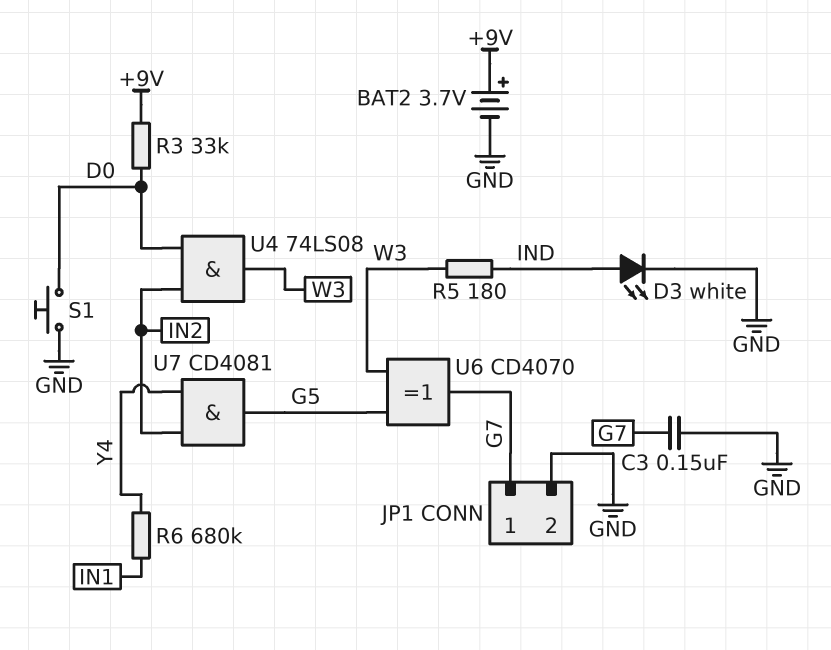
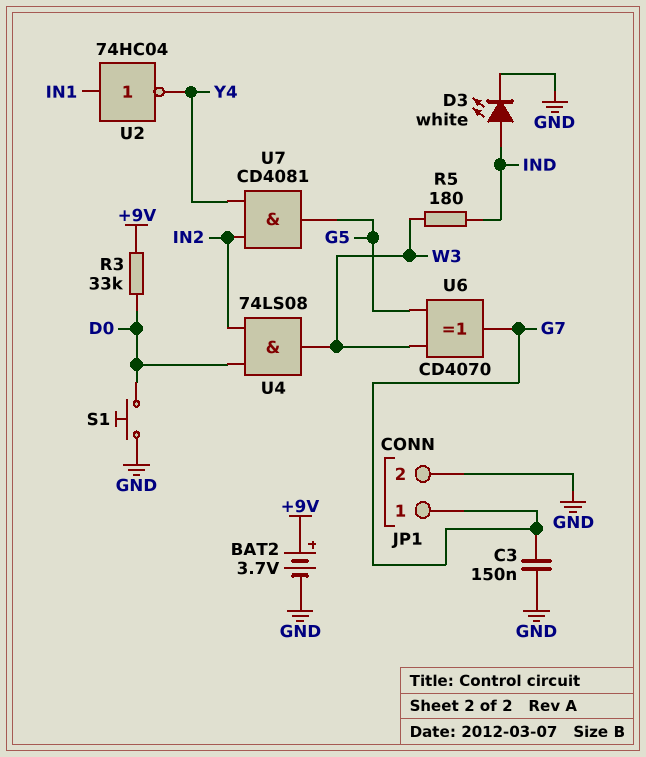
R6: 680k (IN1, Y4) -> none
U2: none -> NOT 74HC04 (in IN1, out Y4)

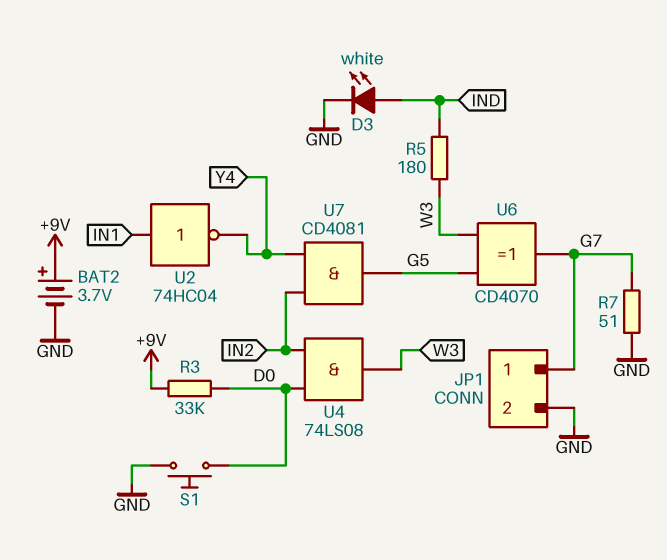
C3: 150nF (G7, GND) -> none
R7: none -> 51 (G7, GND)

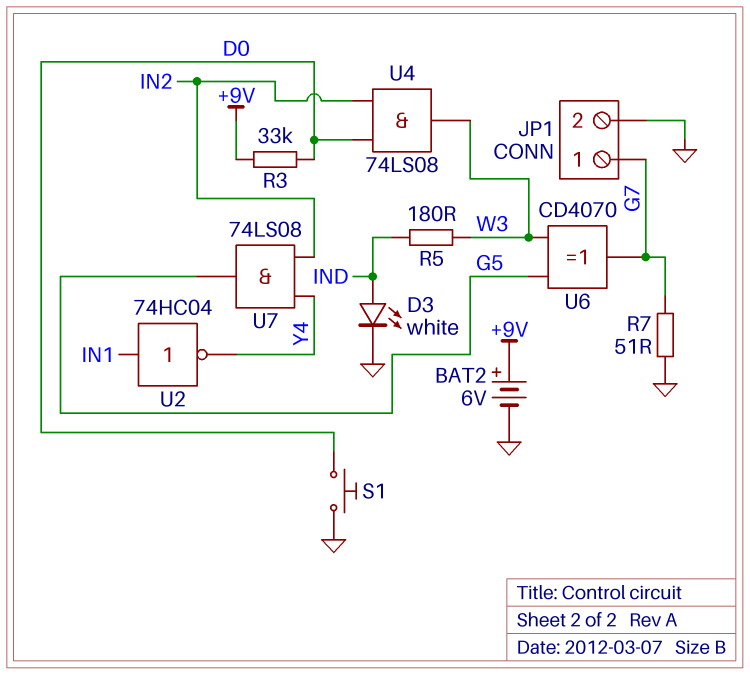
BAT2: 3.7V (plus +9V, minus GND) -> 6V (plus +9V, minus GND)
U7: AND CD4081 (in IN2, in Y4, out G5) -> AND 74LS08 (in IN2, in Y4, out G5)

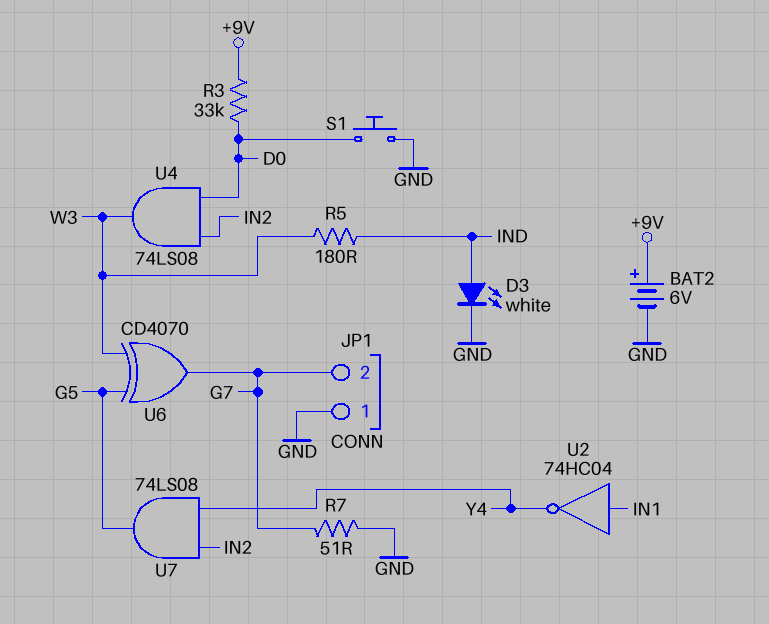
JP1 pin 1: G7 -> GND
JP1 pin 2: GND -> G7

